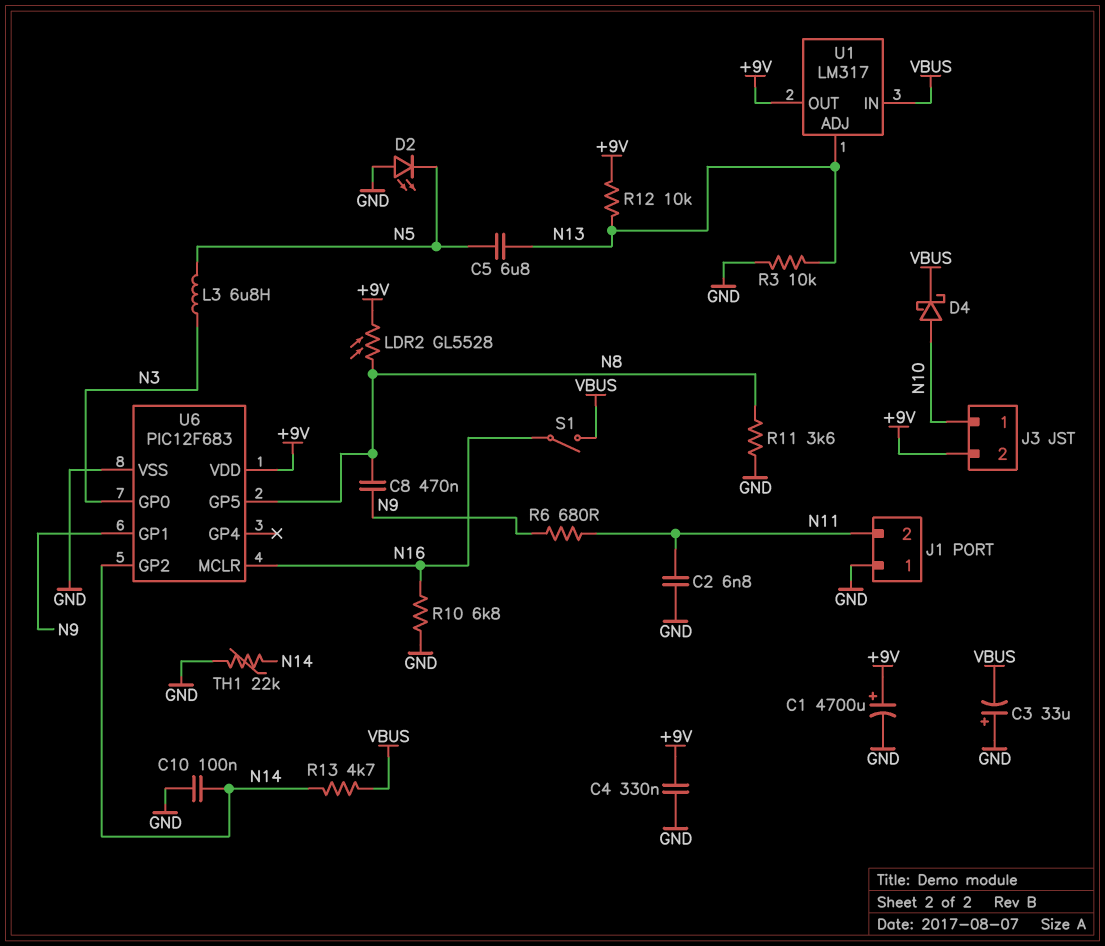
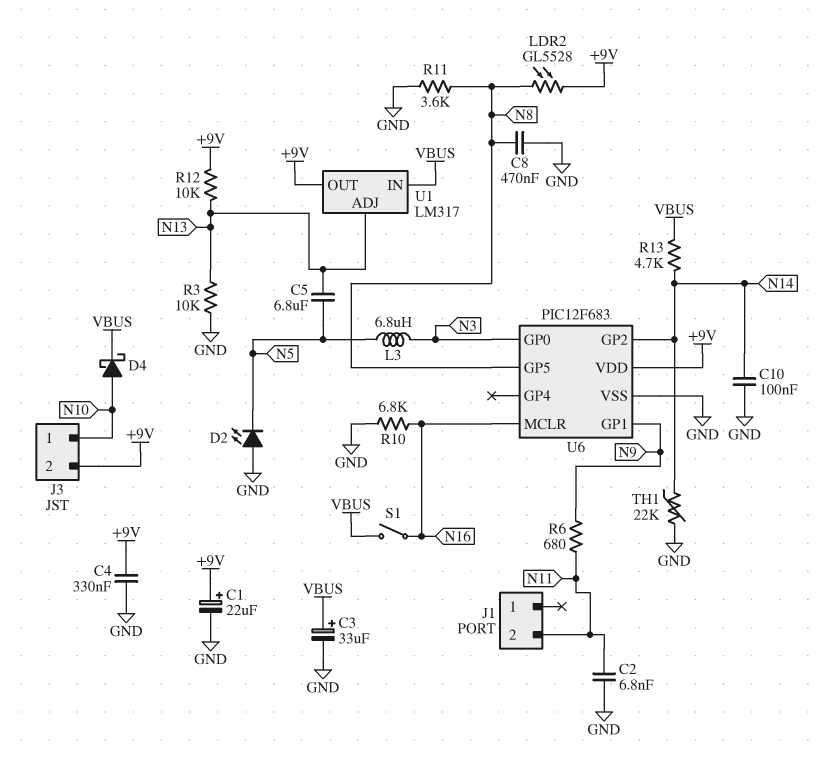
C1: 4700uF (plus +9V, minus GND) -> 22uF (plus +9V, minus GND)
C3: 33uF (plus GND, minus VBUS) -> 33uF (plus VBUS, minus GND)
C8: 470nF (N8, N9) -> 470nF (GND, N8)
J1 pin 1: GND -> none

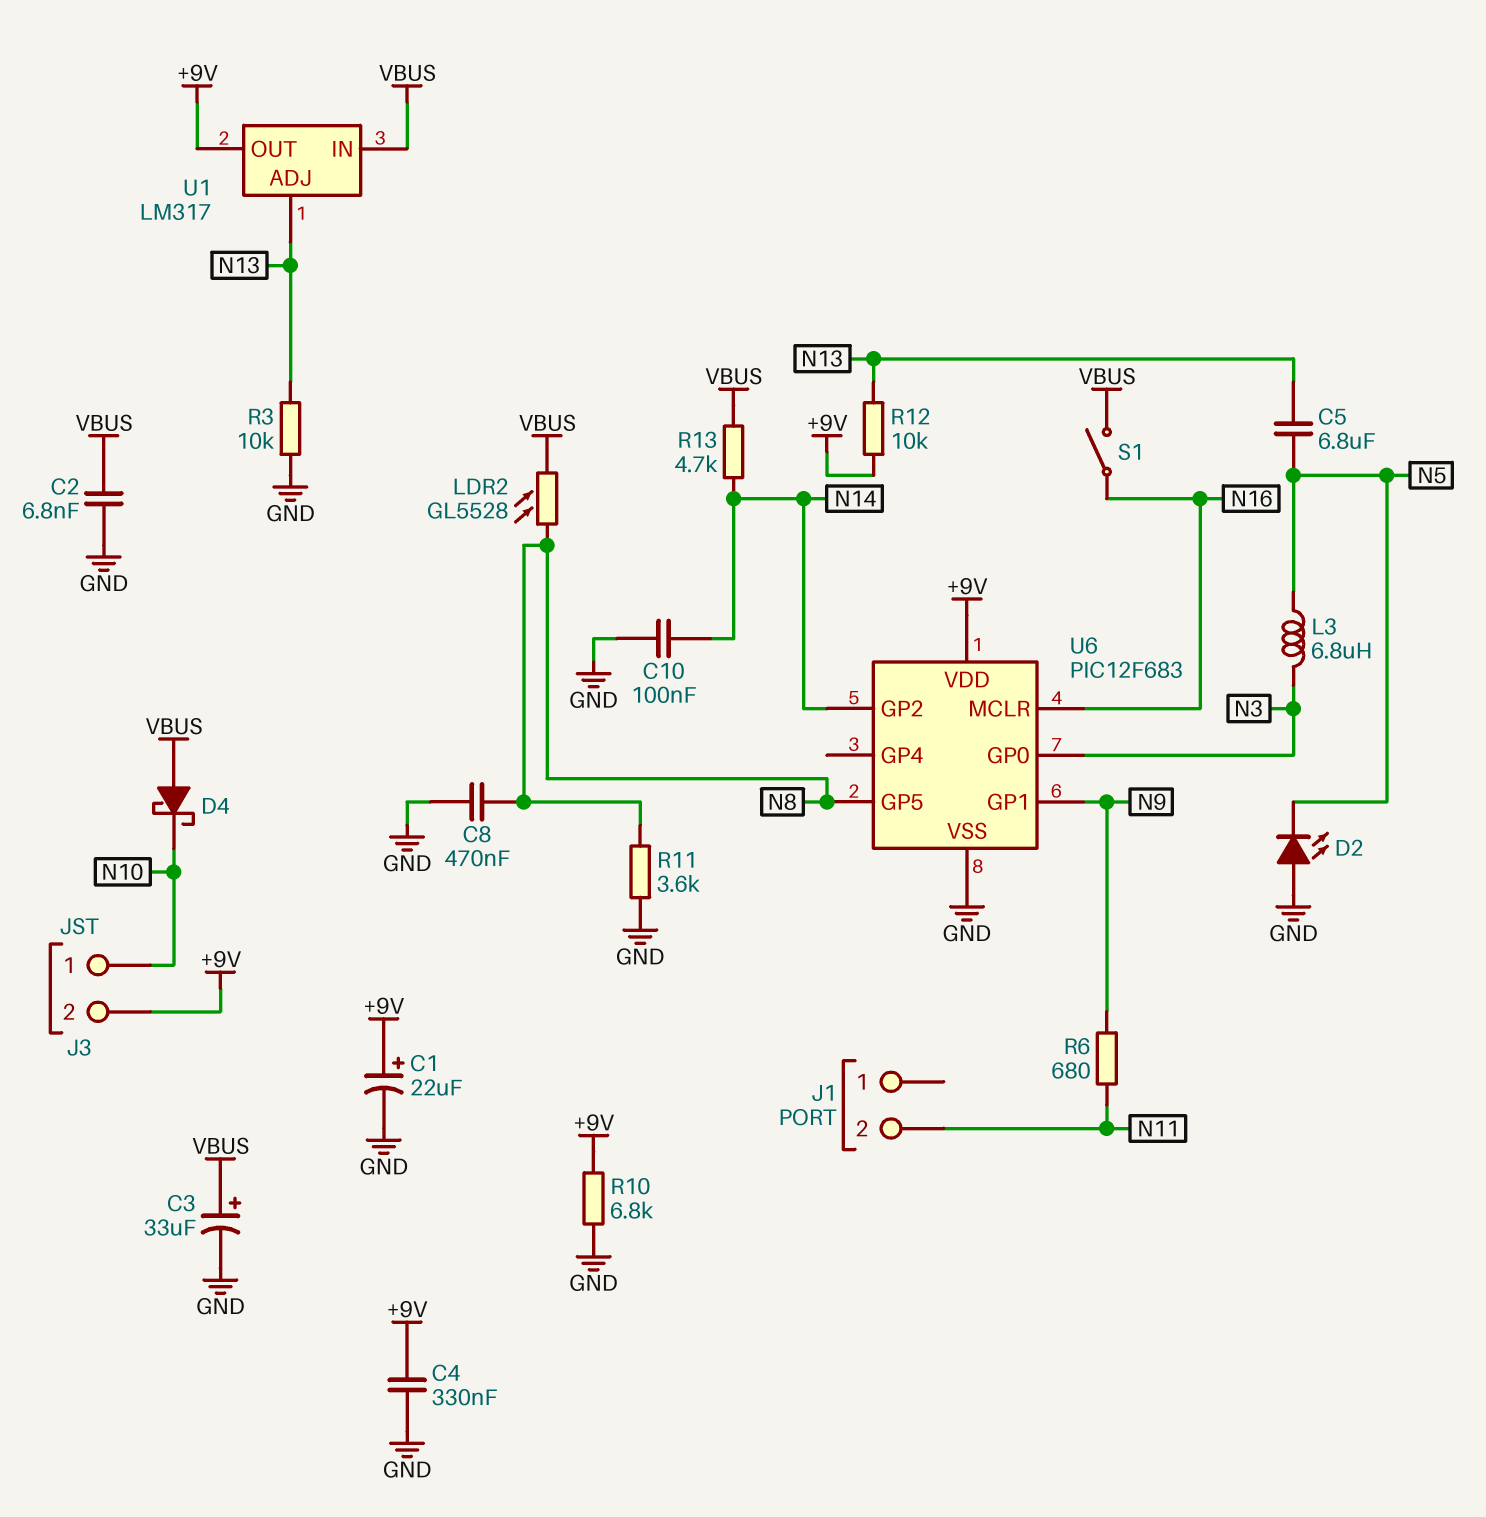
C2: 6.8nF (GND, N11) -> 6.8nF (GND, VBUS)
D4: schottky (A N10, K VBUS) -> schottky (A VBUS, K N10)
LDR2: GL5528 (+9V, N8) -> GL5528 (N8, VBUS)
R10: 6.8k (GND, N16) -> 6.8k (+9V, GND)
TH1: 22k (GND, N14) -> none

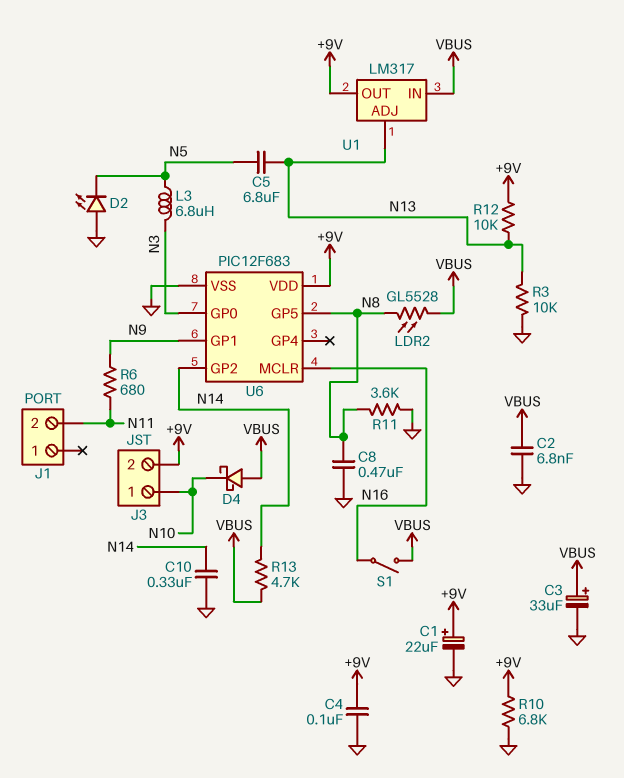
C4: 330nF (+9V, GND) -> 100nF (+9V, GND)
C10: 100nF (GND, N14) -> 330nF (GND, N14)

